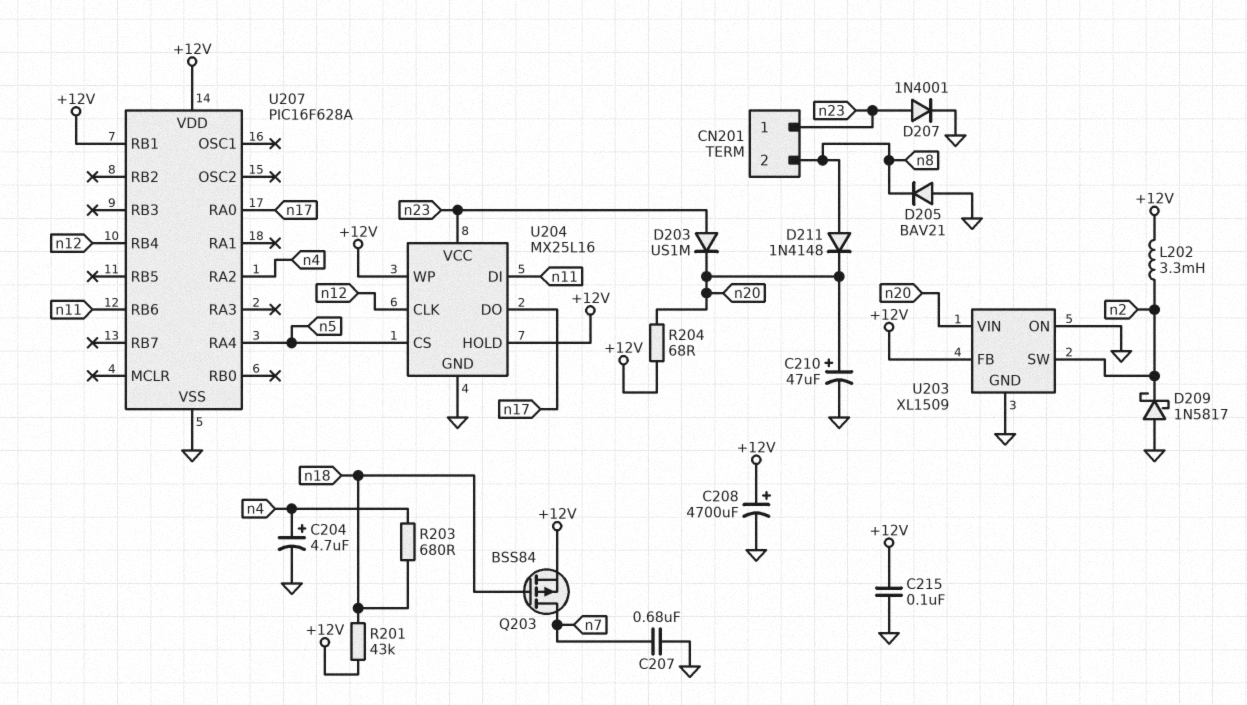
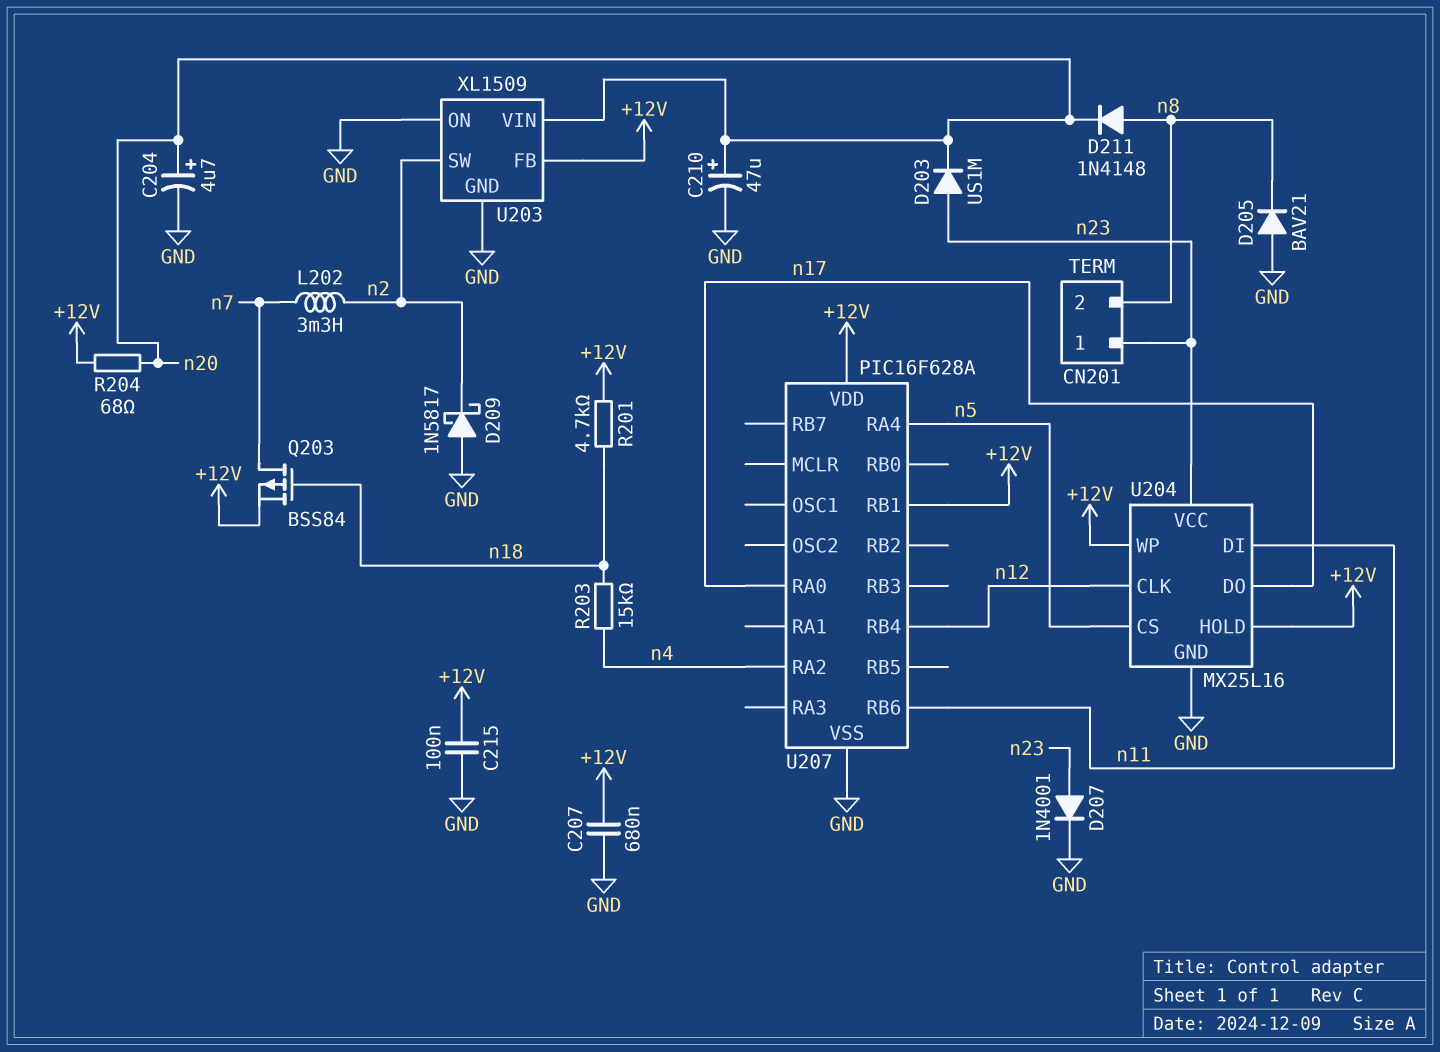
C204: 4.7uF (plus n4, minus GND) -> 4.7uF (plus n20, minus GND)
C207: 680nF (GND, n7) -> 680nF (+12V, GND)
C208: 4700uF (plus +12V, minus GND) -> none
L202: 3.3mH (+12V, n2) -> 3.3mH (n2, n7)
R201: 43k (+12V, n18) -> 4.7k (+12V, n18)
R203: 680 (n4, n18) -> 15k (n4, n18)

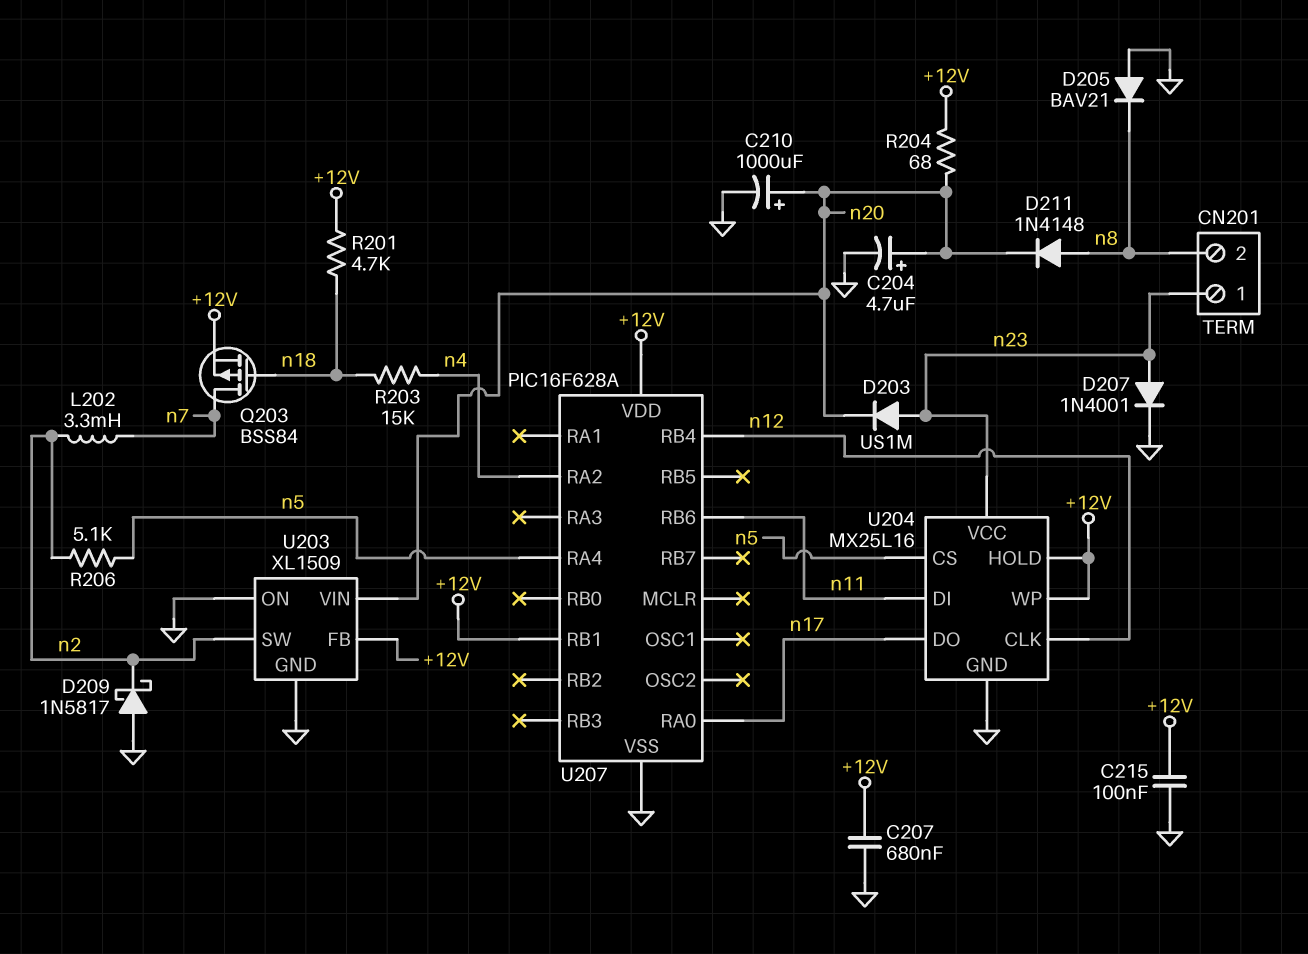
C210: 47uF (plus n20, minus GND) -> 1000uF (plus n20, minus GND)
R206: none -> 5.1k (n2, n5)

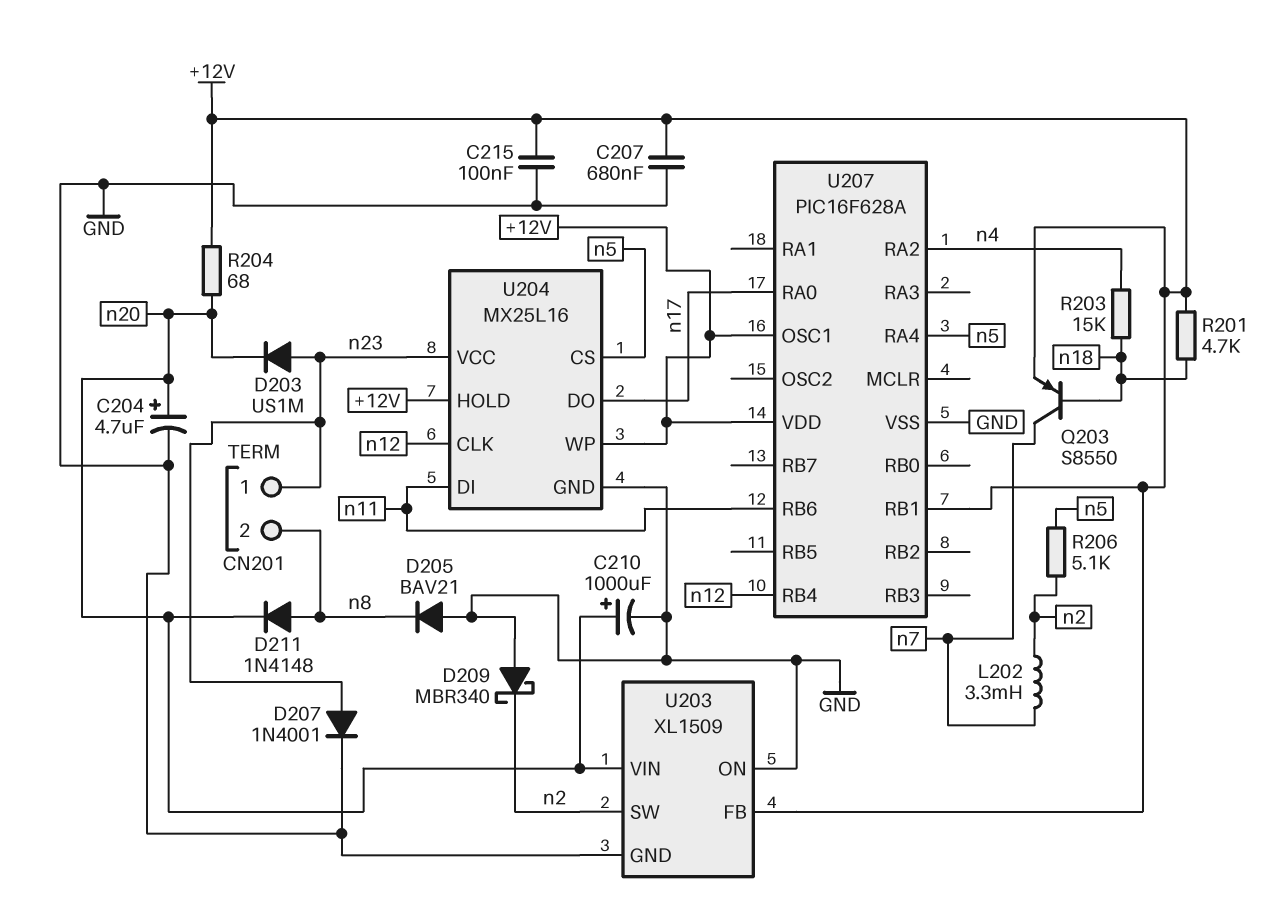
D209: schottky 1N5817 (A GND, K n2) -> schottky MBR340 (A GND, K n2)
Q203: PMOS BSS84 (G n18, D n7, S +12V) -> PNP S8550 (B n18, C n7, E +12V)
U207 pin OSC1: none -> +12V

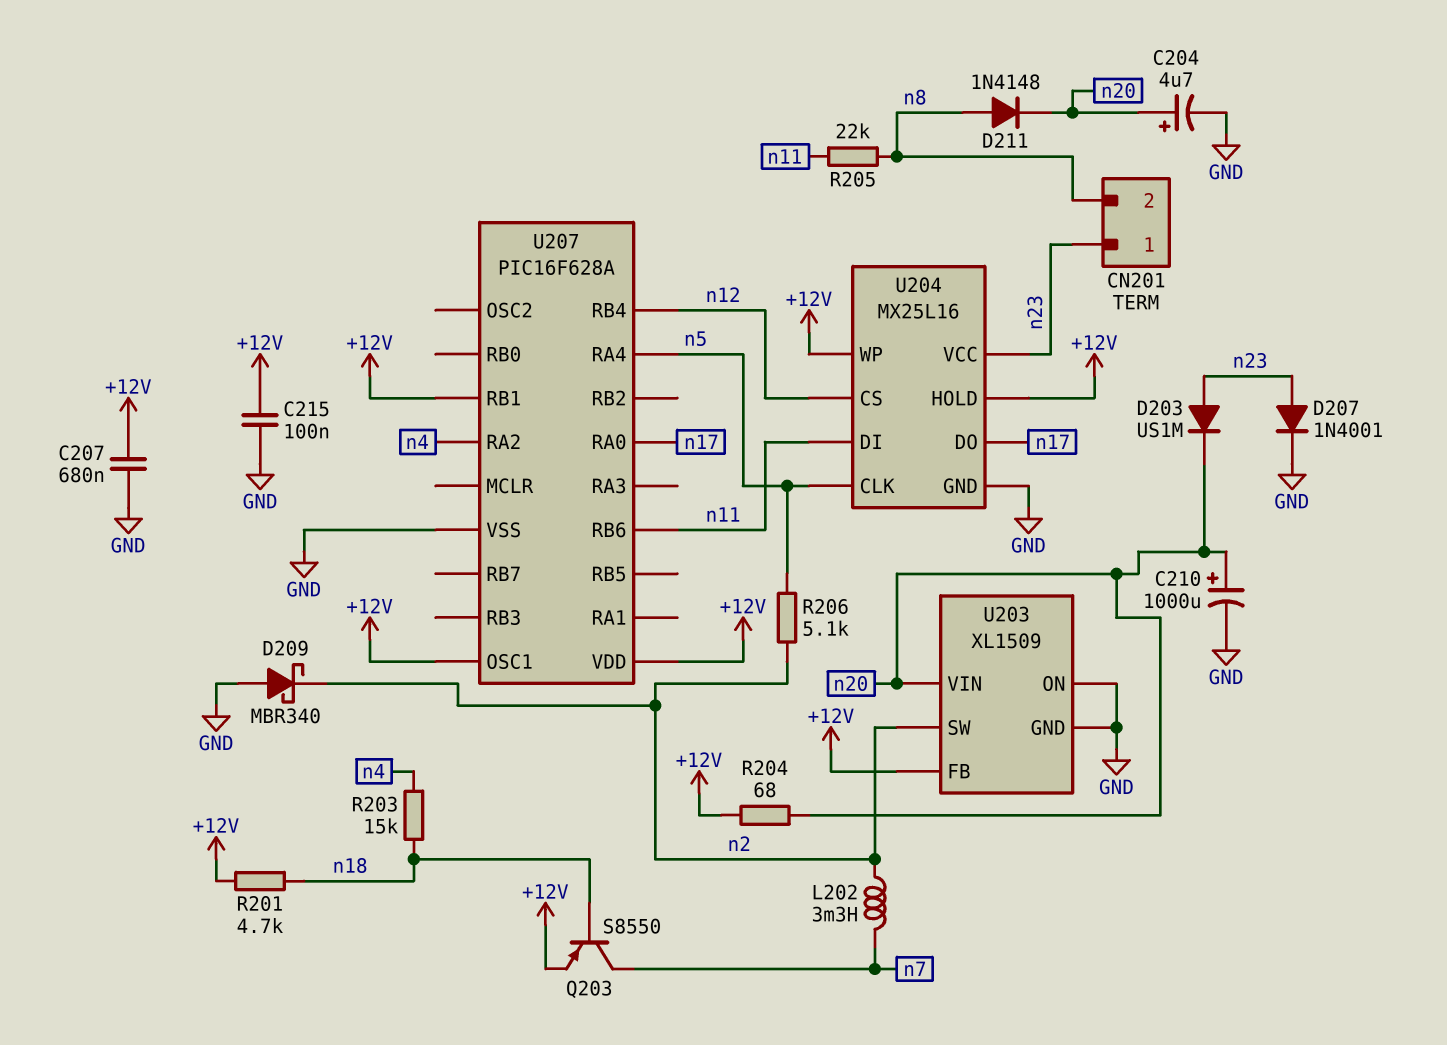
D205: diode BAV21 (A GND, K n8) -> none
R205: none -> 22k (n8, n11)
U204 pin CLK: n12 -> n5
U204 pin CS: n5 -> n12

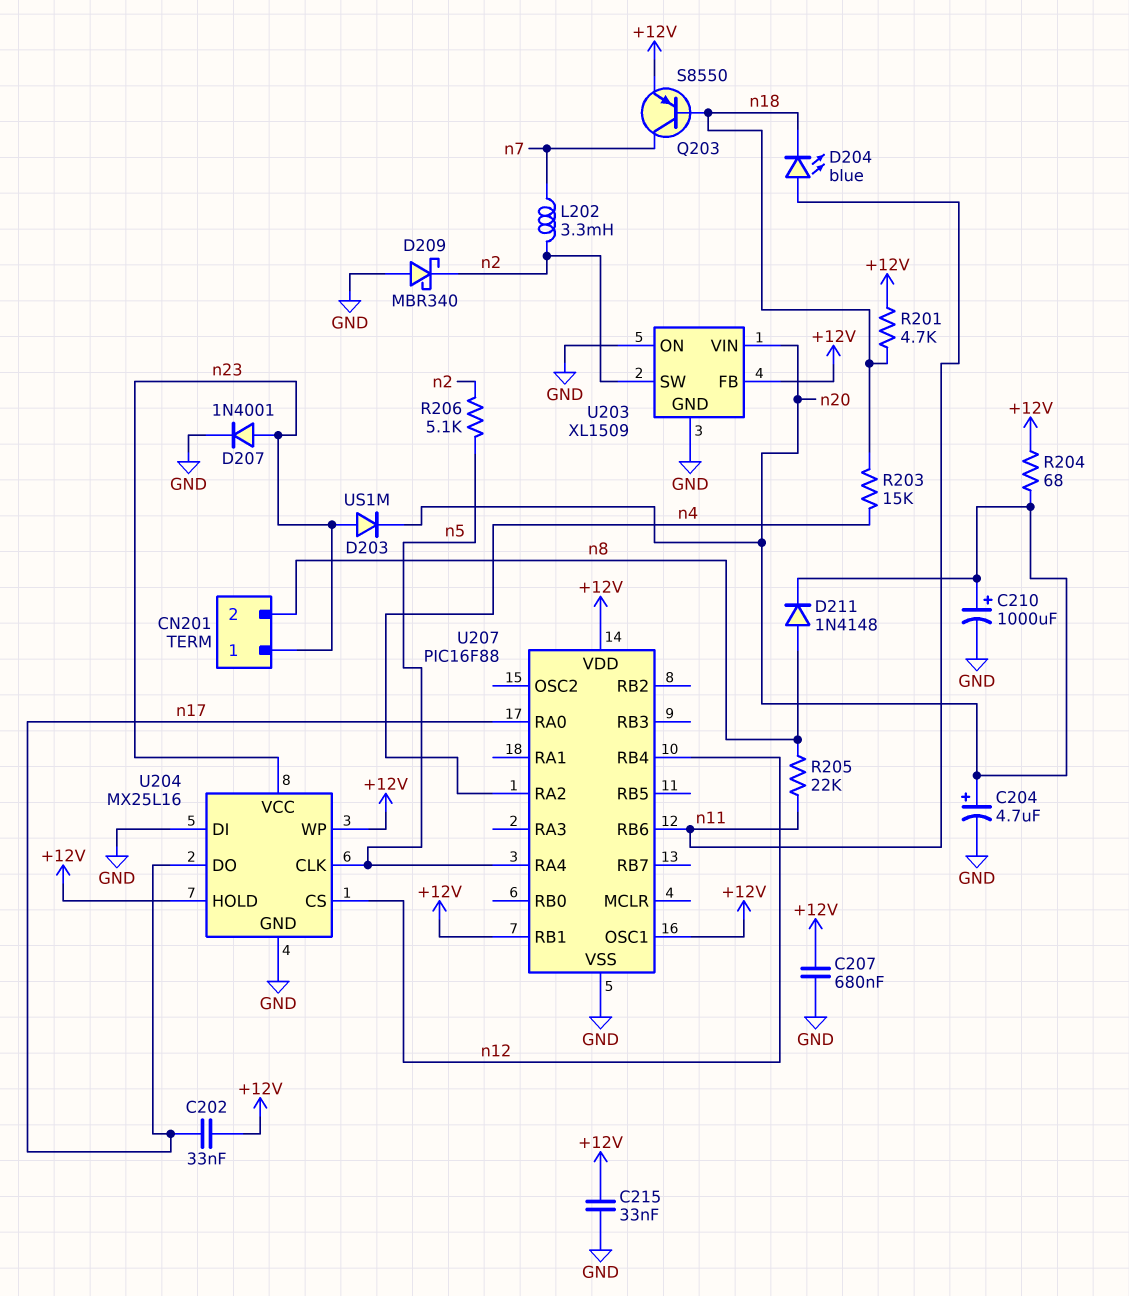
C202: none -> 33nF (+12V, n17)
C215: 100nF (+12V, GND) -> 33nF (+12V, GND)
D204: none -> LED blue (A n11, K n18)
U204 pin DI: n11 -> GND
U207: PIC16F628A -> PIC16F88

